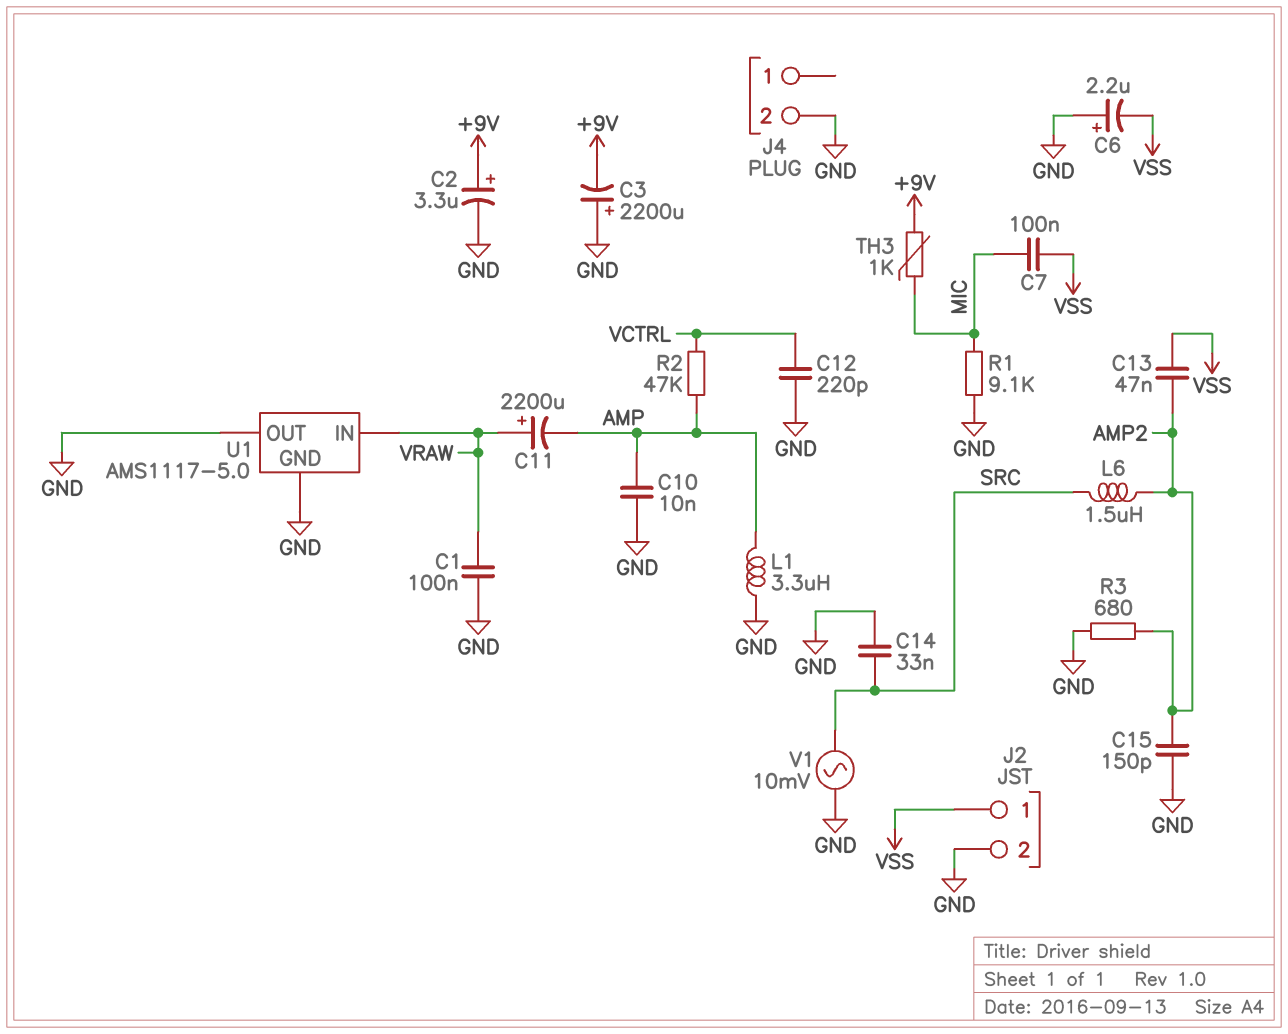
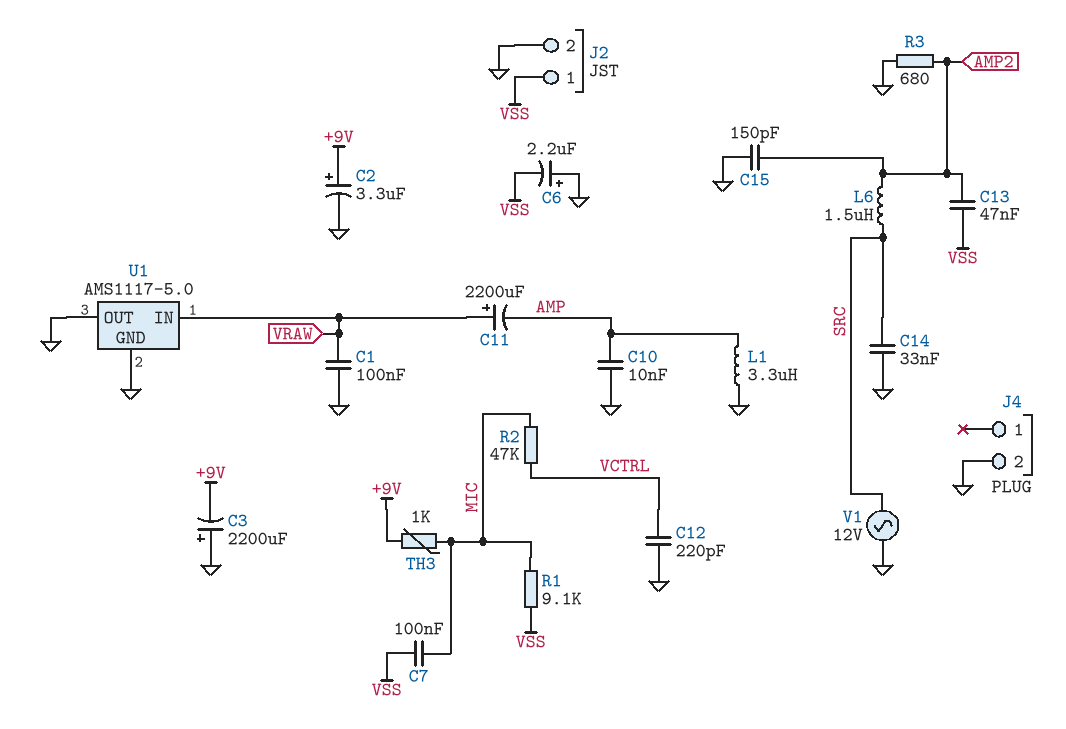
R1: 9.1k (GND, MIC) -> 9.1k (MIC, VSS)
R2: 47k (AMP, VCTRL) -> 47k (MIC, VCTRL)
V1: AC 10mV (GND, SRC) -> AC 12V (GND, SRC)

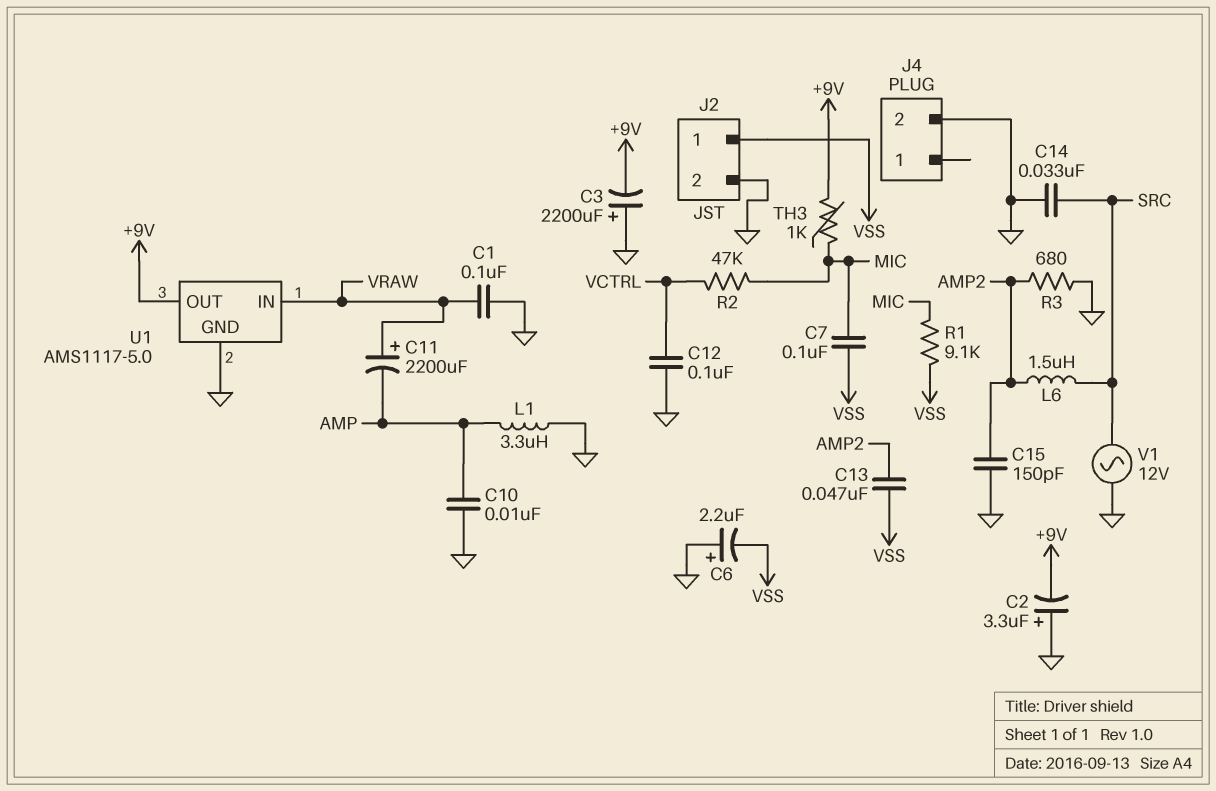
C2: 3.3uF (plus +9V, minus GND) -> 3.3uF (plus GND, minus +9V)
C12: 220pF (GND, VCTRL) -> 100nF (GND, VCTRL)
U1 pin OUT: GND -> +9V

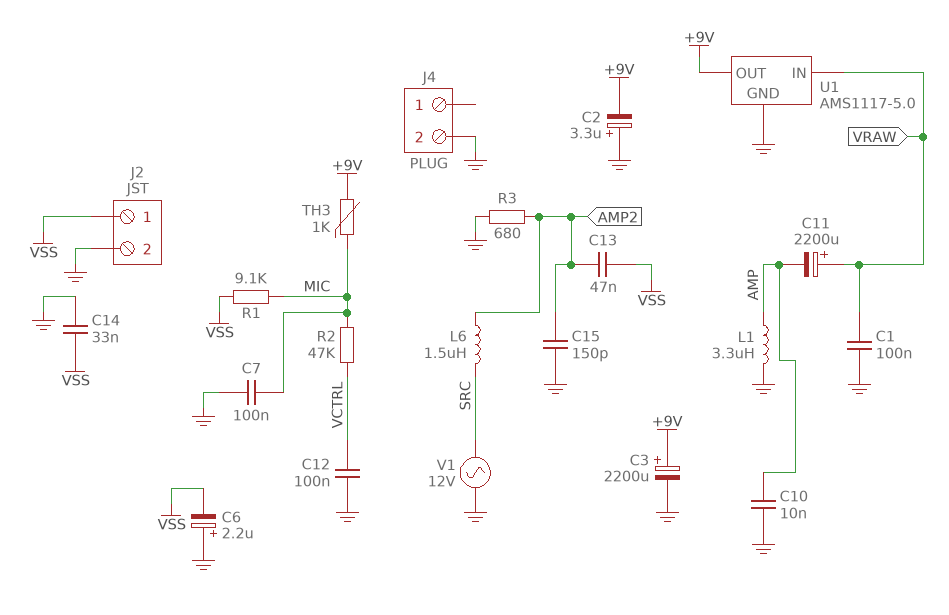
C3: 2200uF (plus GND, minus +9V) -> 2200uF (plus +9V, minus GND)
C7: 100nF (MIC, VSS) -> 100nF (GND, MIC)
C14: 33nF (GND, SRC) -> 33nF (GND, VSS)

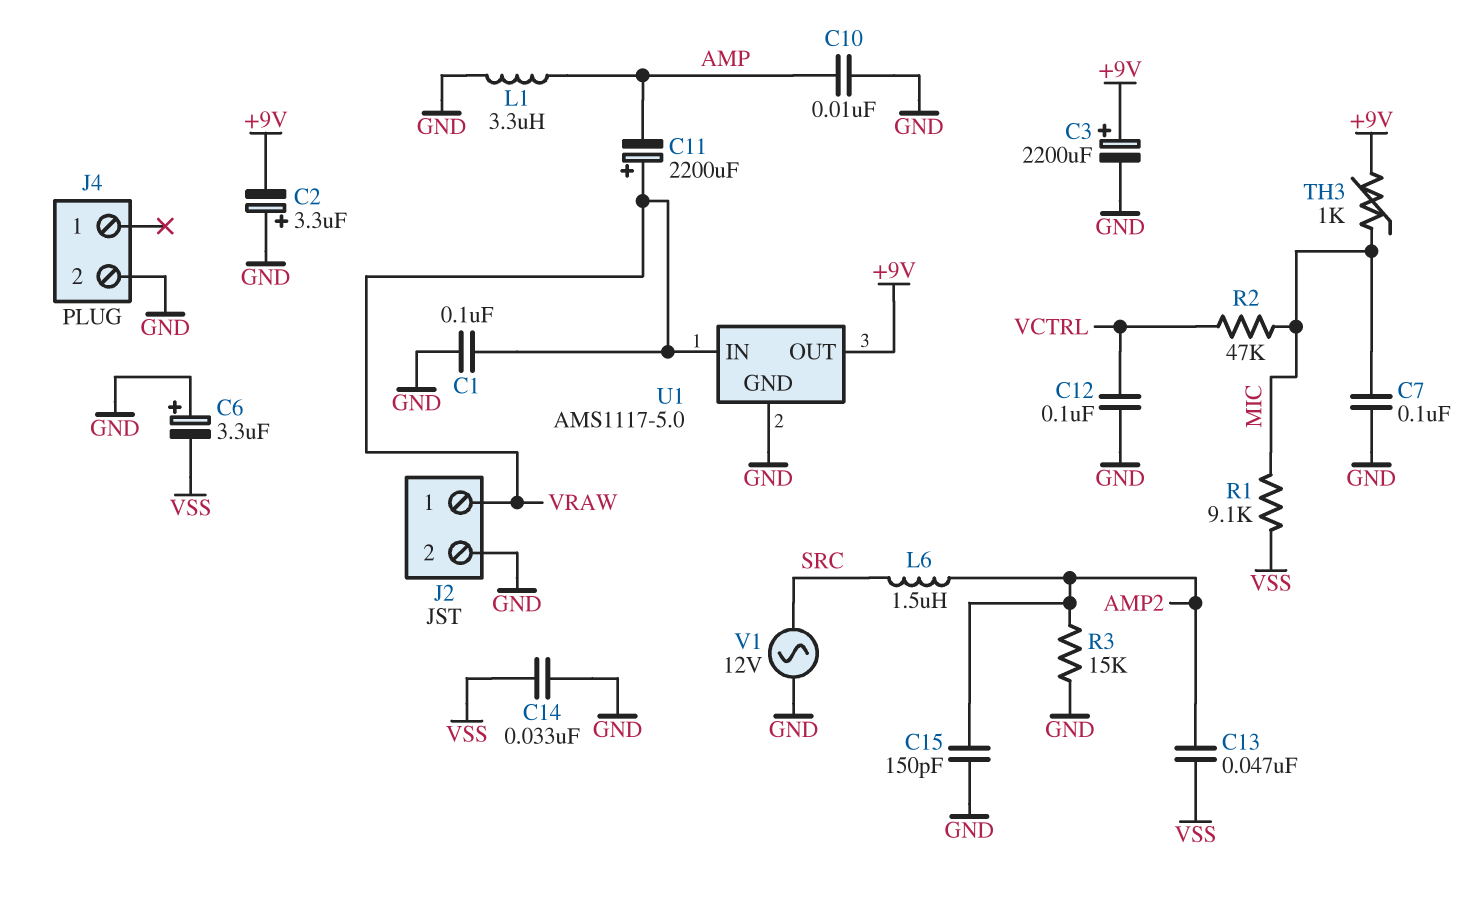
C6: 2.2uF (plus GND, minus VSS) -> 3.3uF (plus GND, minus VSS)
J2 pin 1: VSS -> VRAW
R3: 680 (AMP2, GND) -> 15k (AMP2, GND)

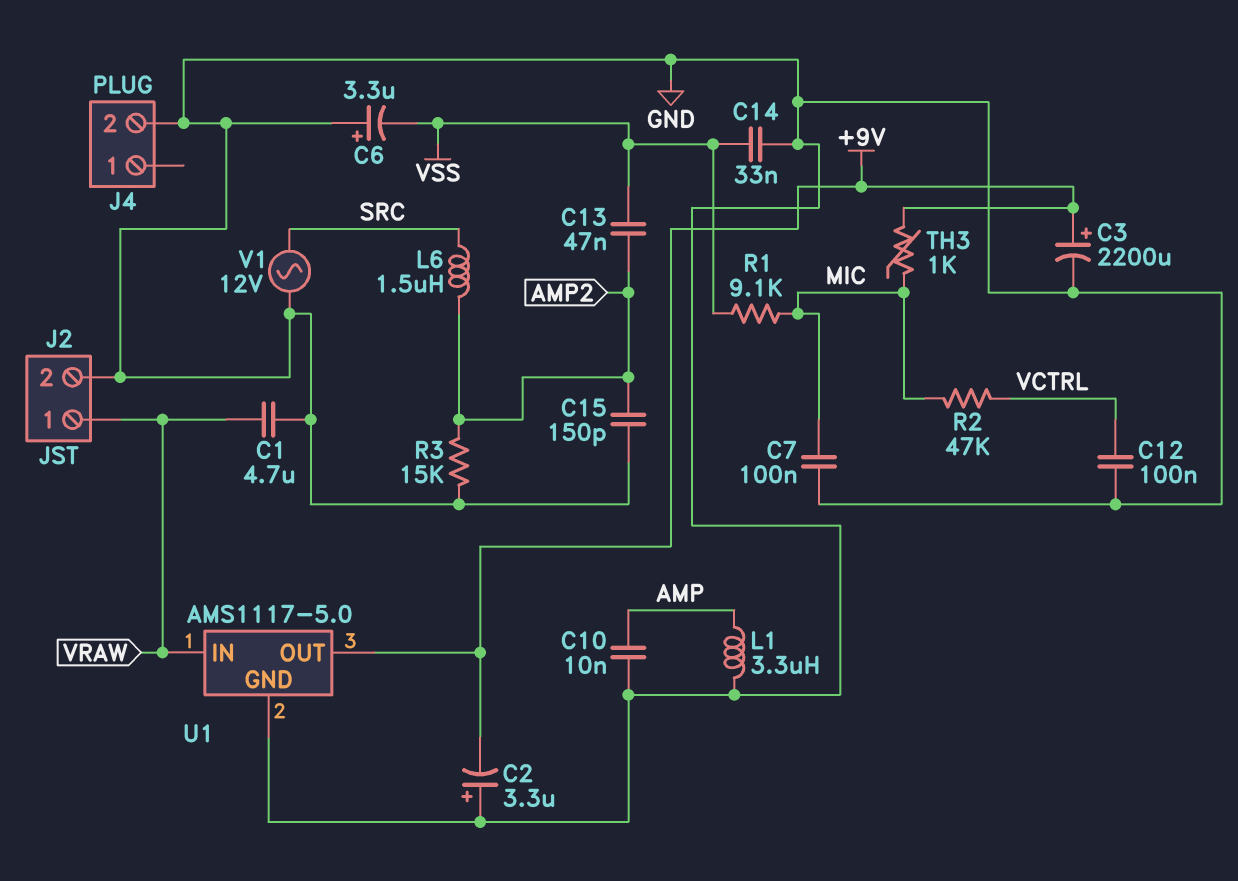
C1: 100nF (GND, VRAW) -> 4.7uF (GND, VRAW)
C11: 2200uF (plus VRAW, minus AMP) -> none

